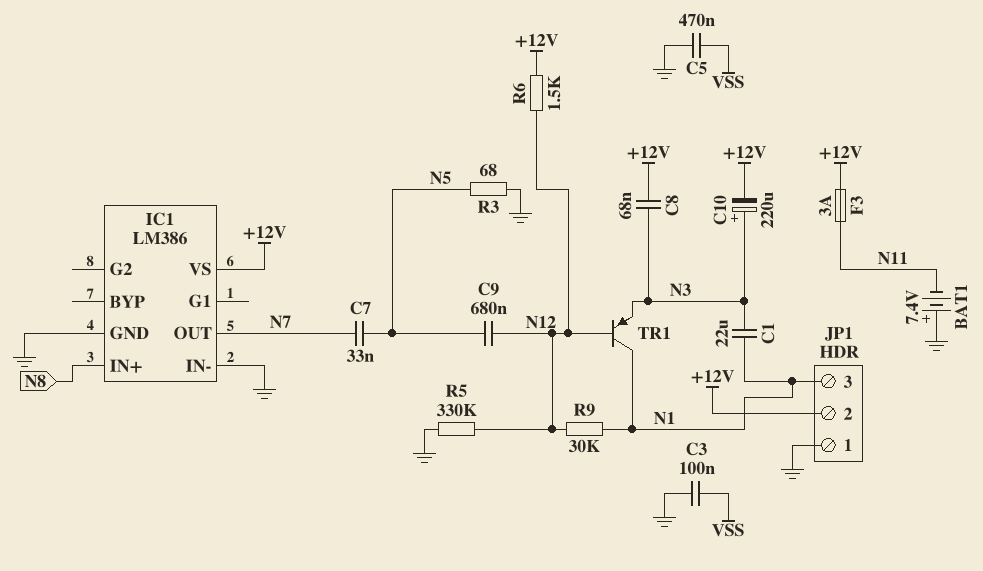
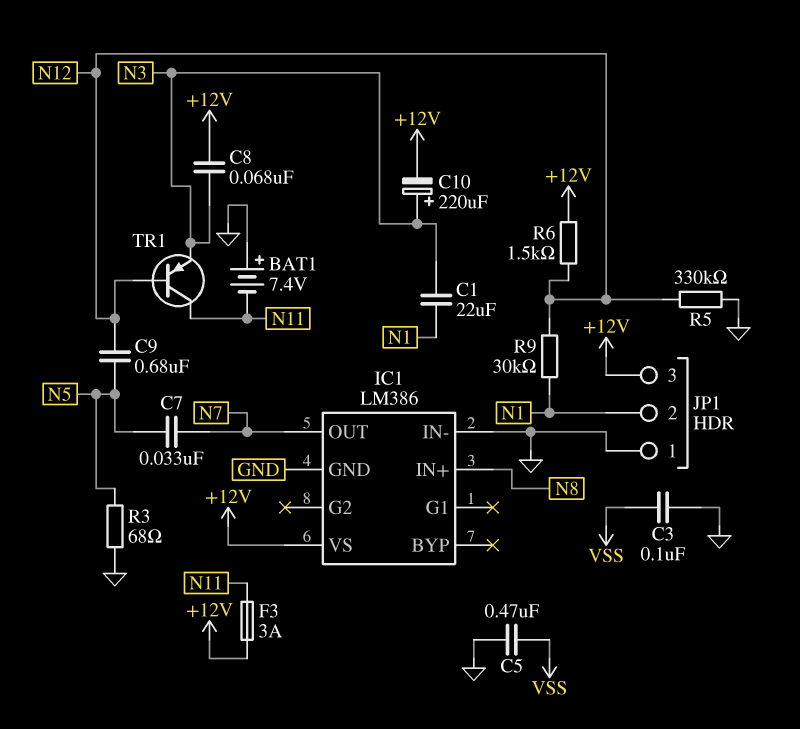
JP1 pin 2: +12V -> N1
JP1 pin 3: N1 -> +12V
TR1: PNP (B N12, C N1, E N3) -> PNP (B N12, C N11, E N3)

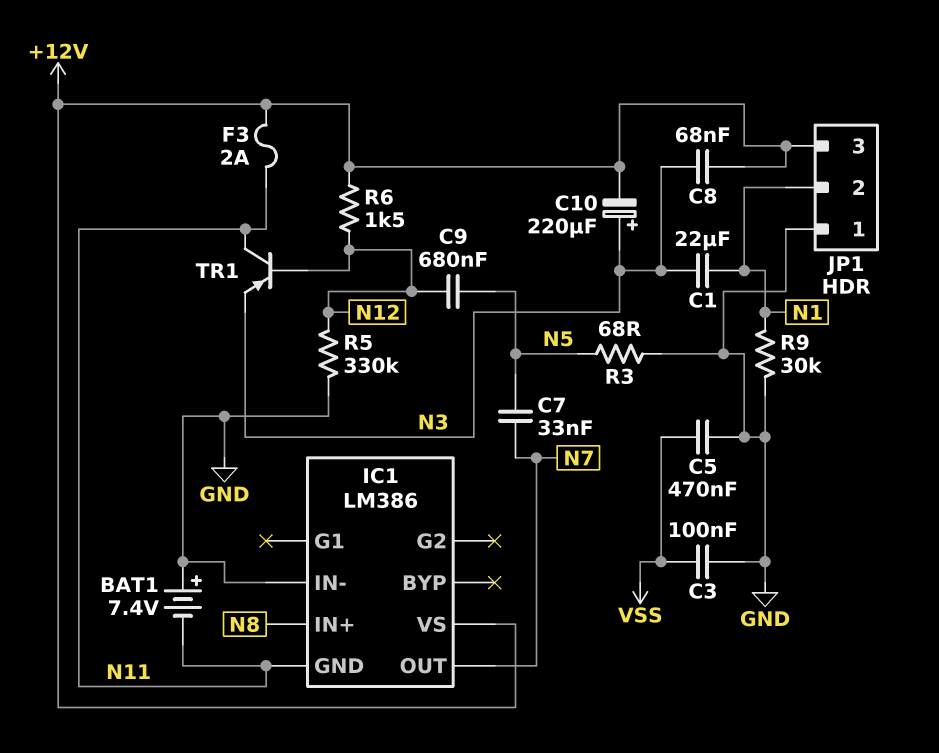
F3: 3A (+12V, N11) -> 2A (+12V, N11)
IC1 pin GND: GND -> N11
R9: 30k (N1, N12) -> 30k (GND, N1)

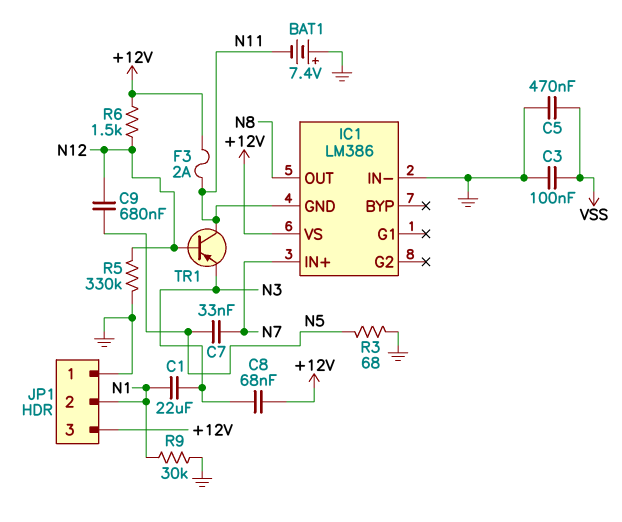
C10: 220uF (plus N3, minus +12V) -> none
IC1 pin IN+: N8 -> N7
IC1 pin OUT: N7 -> N8

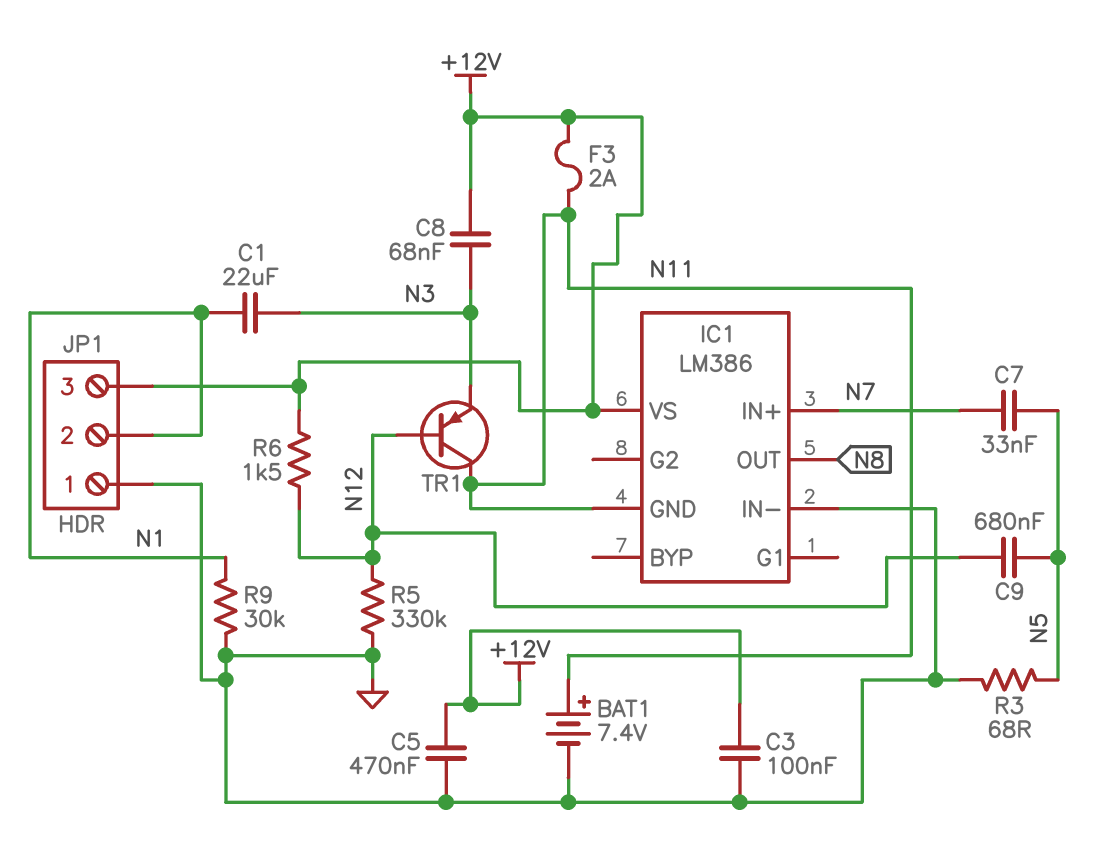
BAT1: 7.4V (plus GND, minus N11) -> 7.4V (plus N11, minus GND)
C3: 100nF (GND, VSS) -> 100nF (+12V, GND)
C5: 470nF (GND, VSS) -> 470nF (+12V, GND)

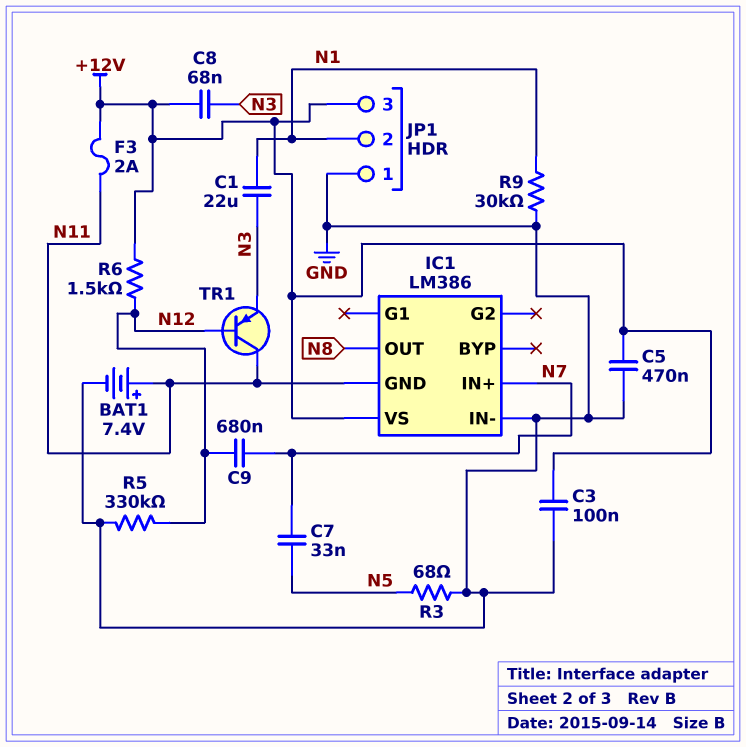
C9: 680nF (N5, N12) -> 680nF (N7, N12)

